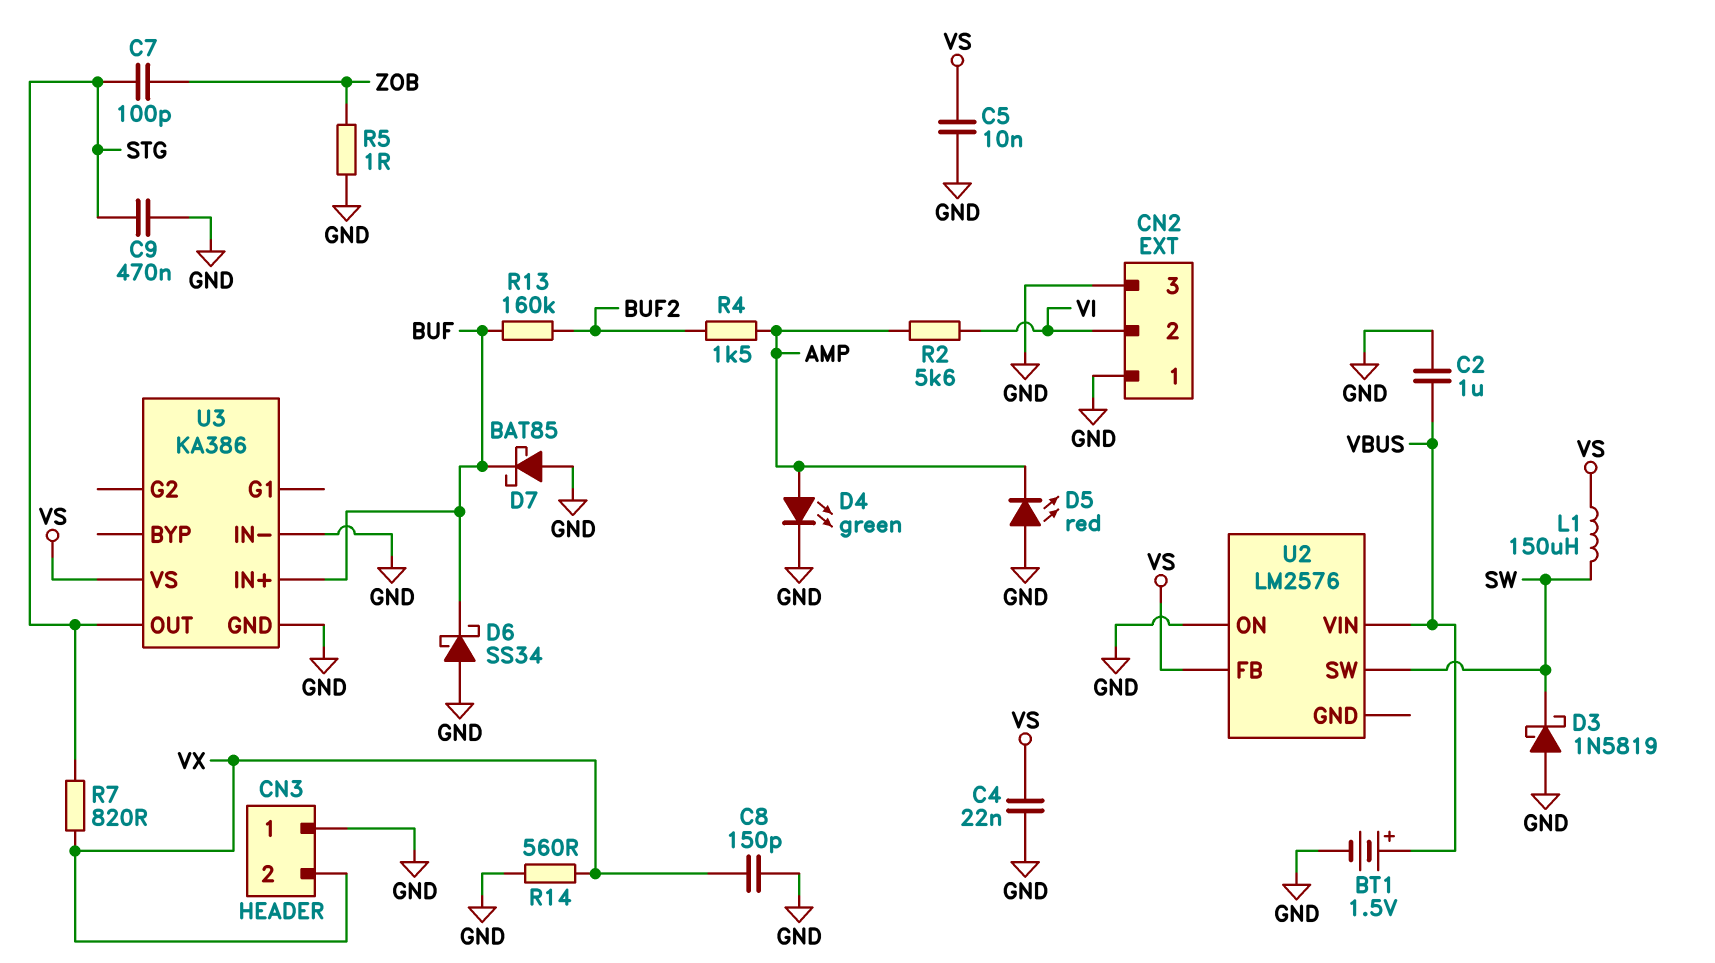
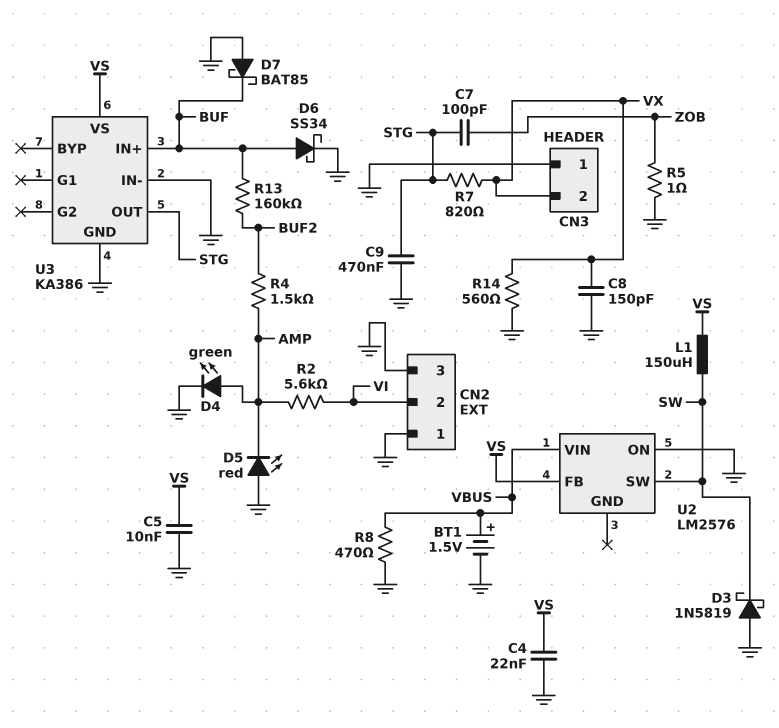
C2: 1uF (GND, VBUS) -> none
D6: schottky SS34 (A GND, K BUF) -> schottky SS34 (A BUF, K GND)
R8: none -> 470 (GND, VBUS)

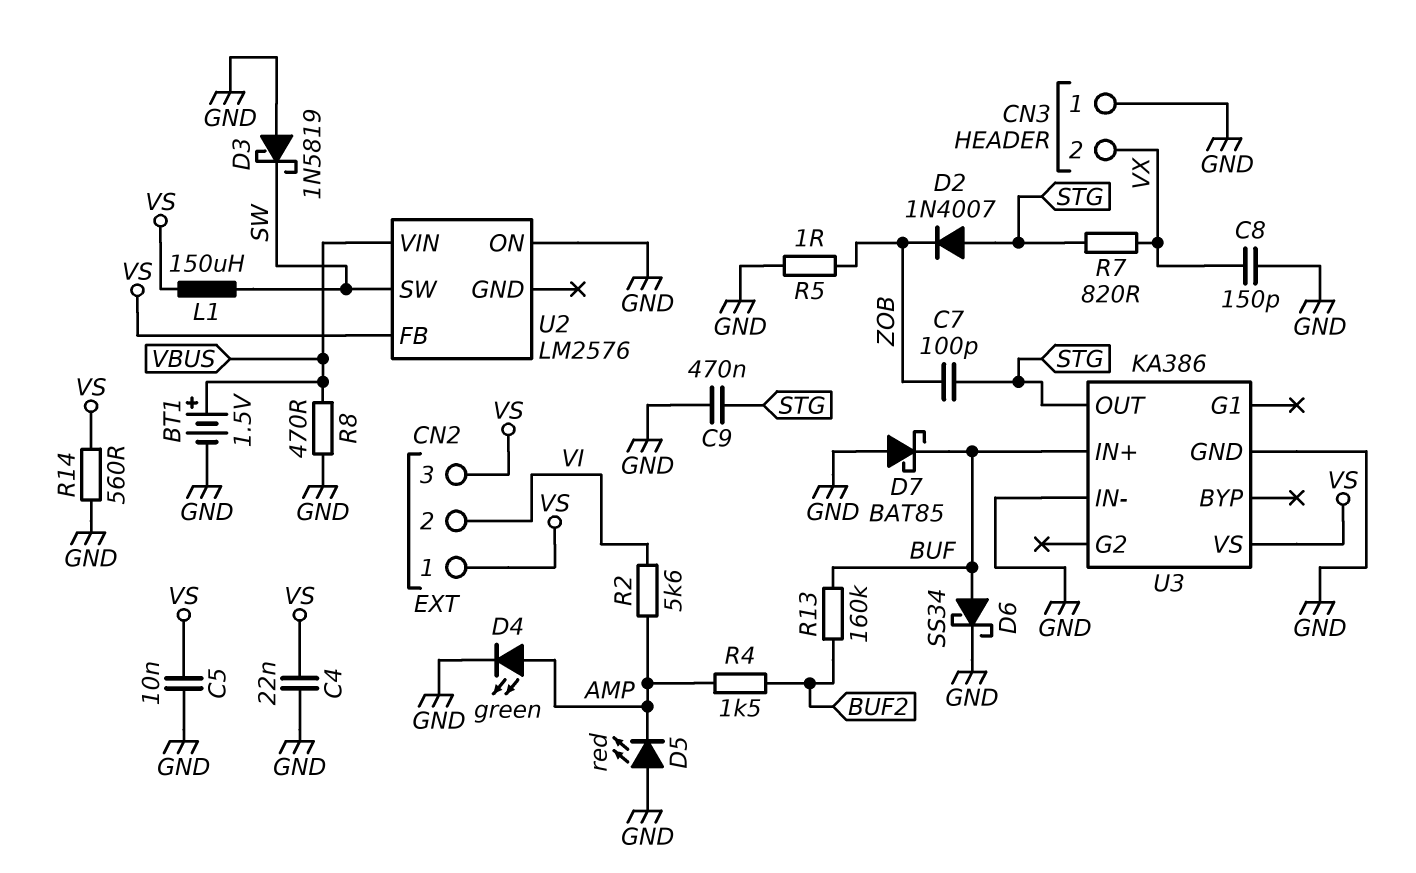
CN2 pin 1: GND -> VS
CN2 pin 3: GND -> VS
D2: none -> diode 1N4007 (A STG, K ZOB)
R14: 560 (GND, VX) -> 560 (GND, VS)

